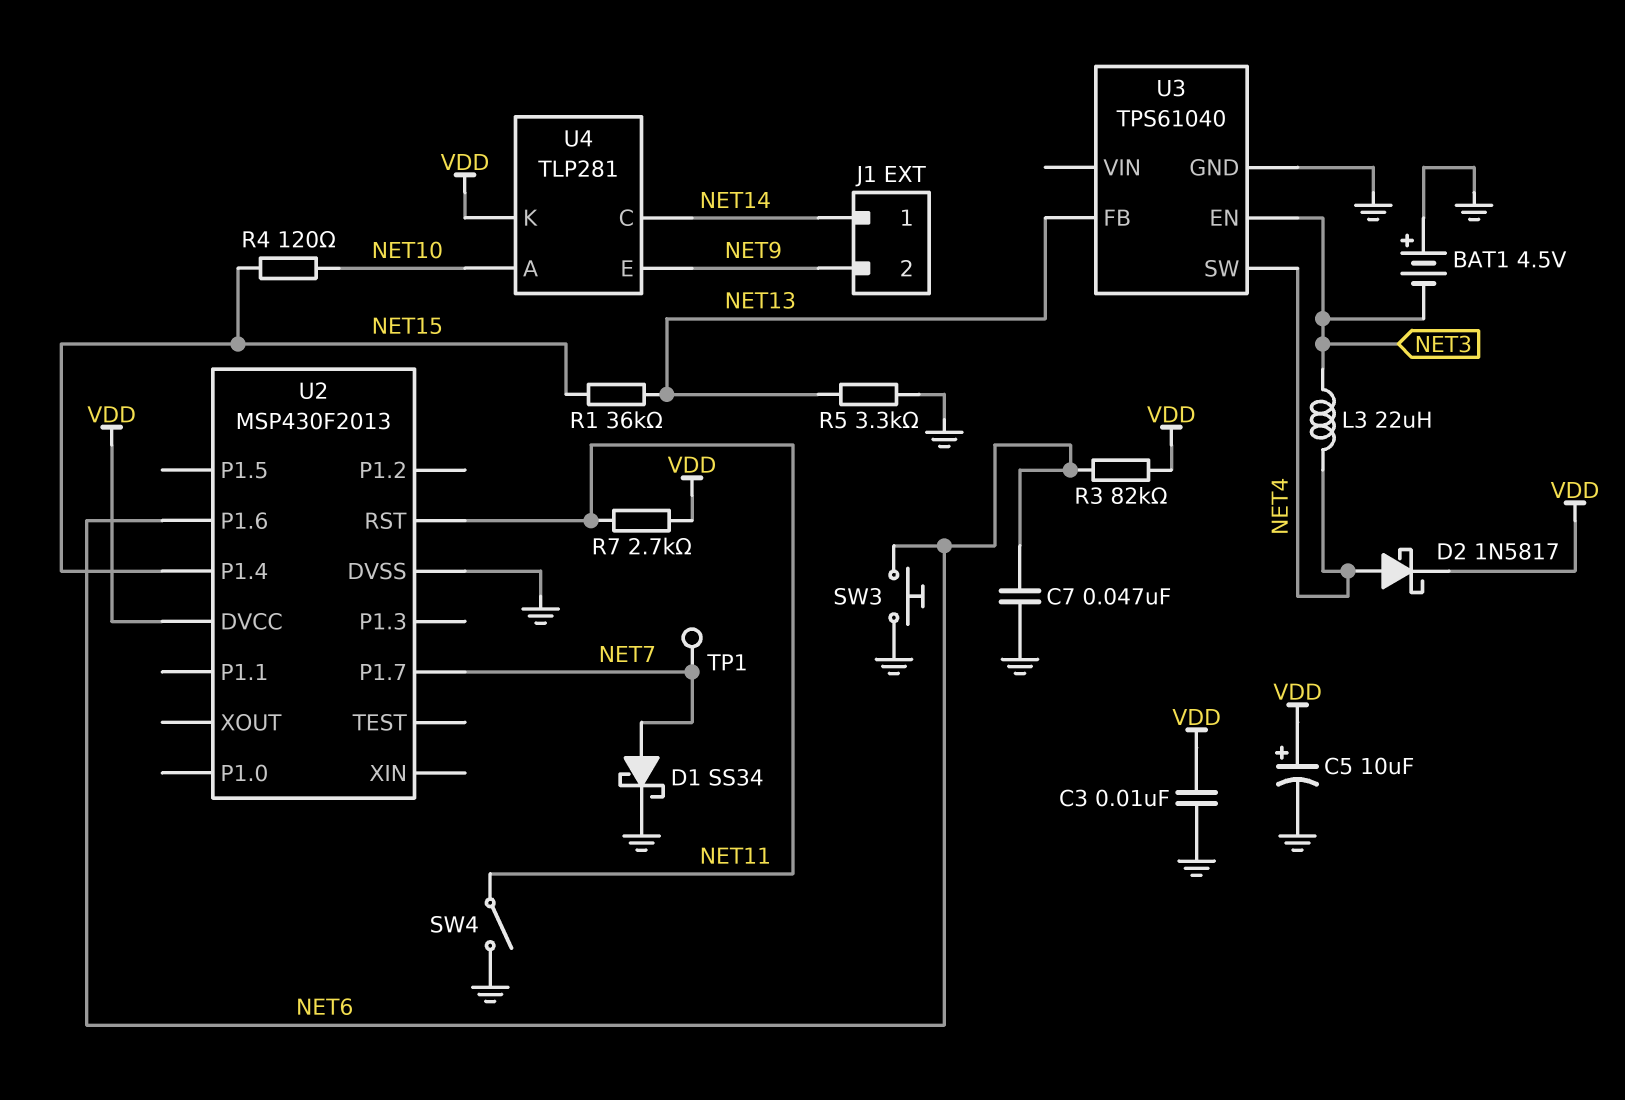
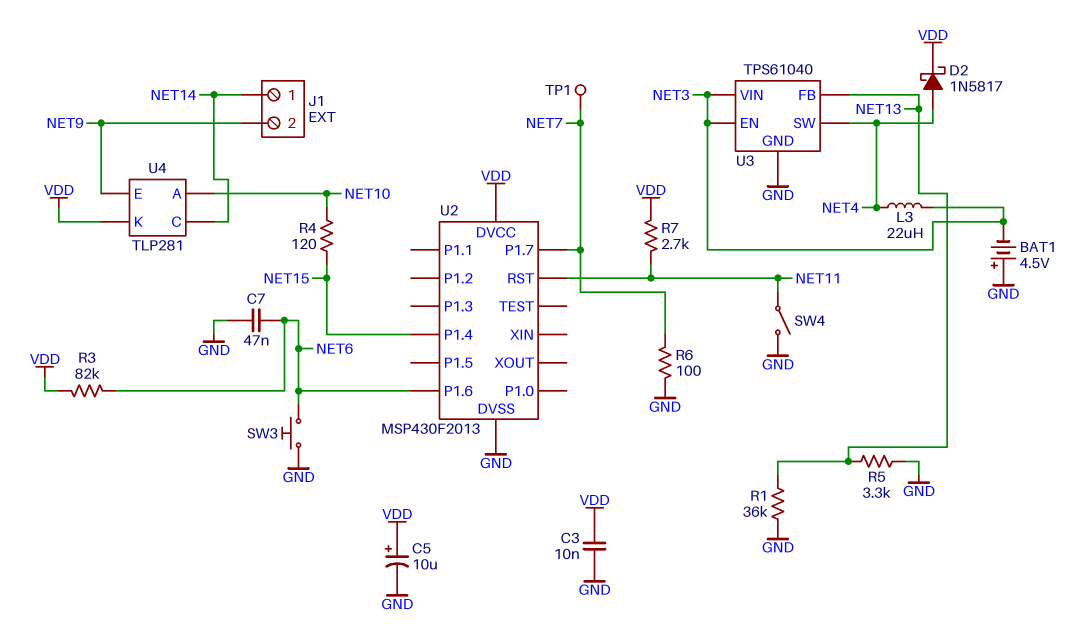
D1: schottky SS34 (A NET7, K GND) -> none
R1: 36k (NET13, NET15) -> 36k (GND, NET13)
R6: none -> 100 (GND, NET7)
U3 pin VIN: none -> NET3

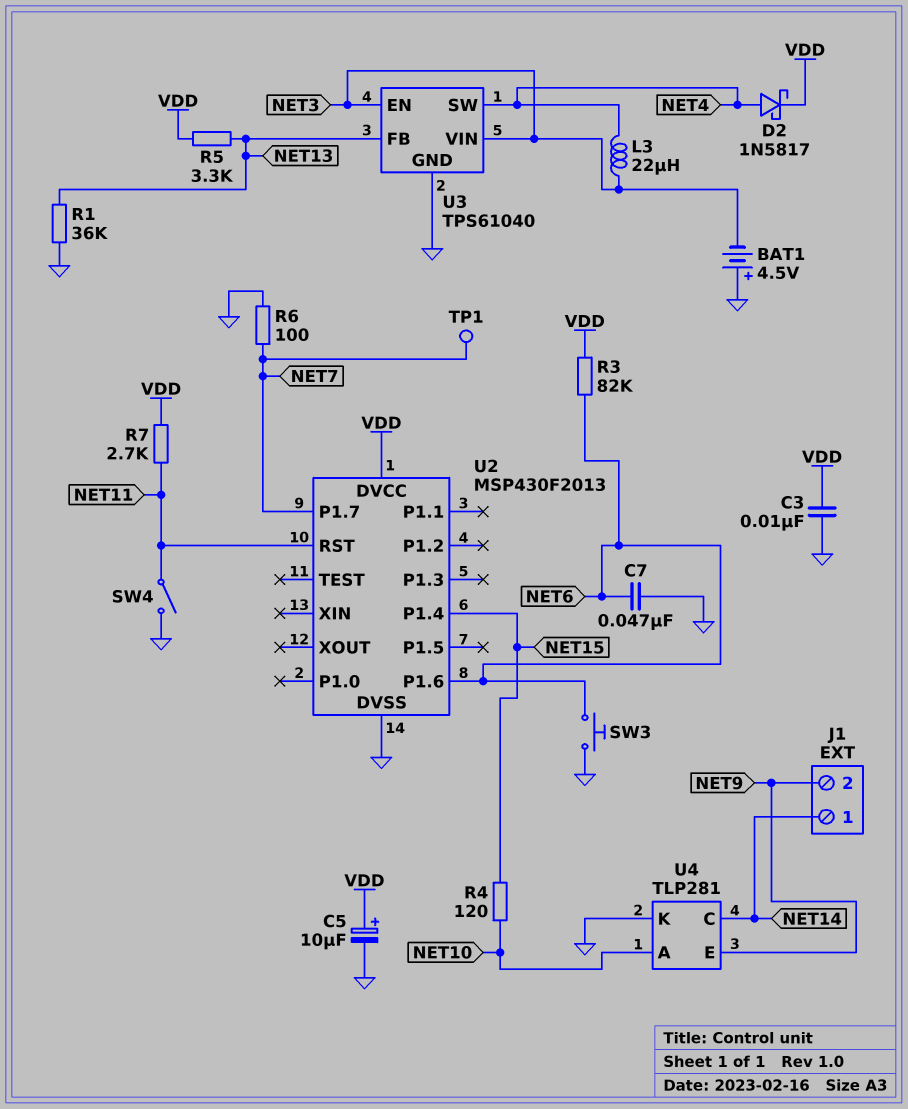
R5: 3.3k (GND, NET13) -> 3.3k (NET13, VDD)
U4 pin K: VDD -> GND

